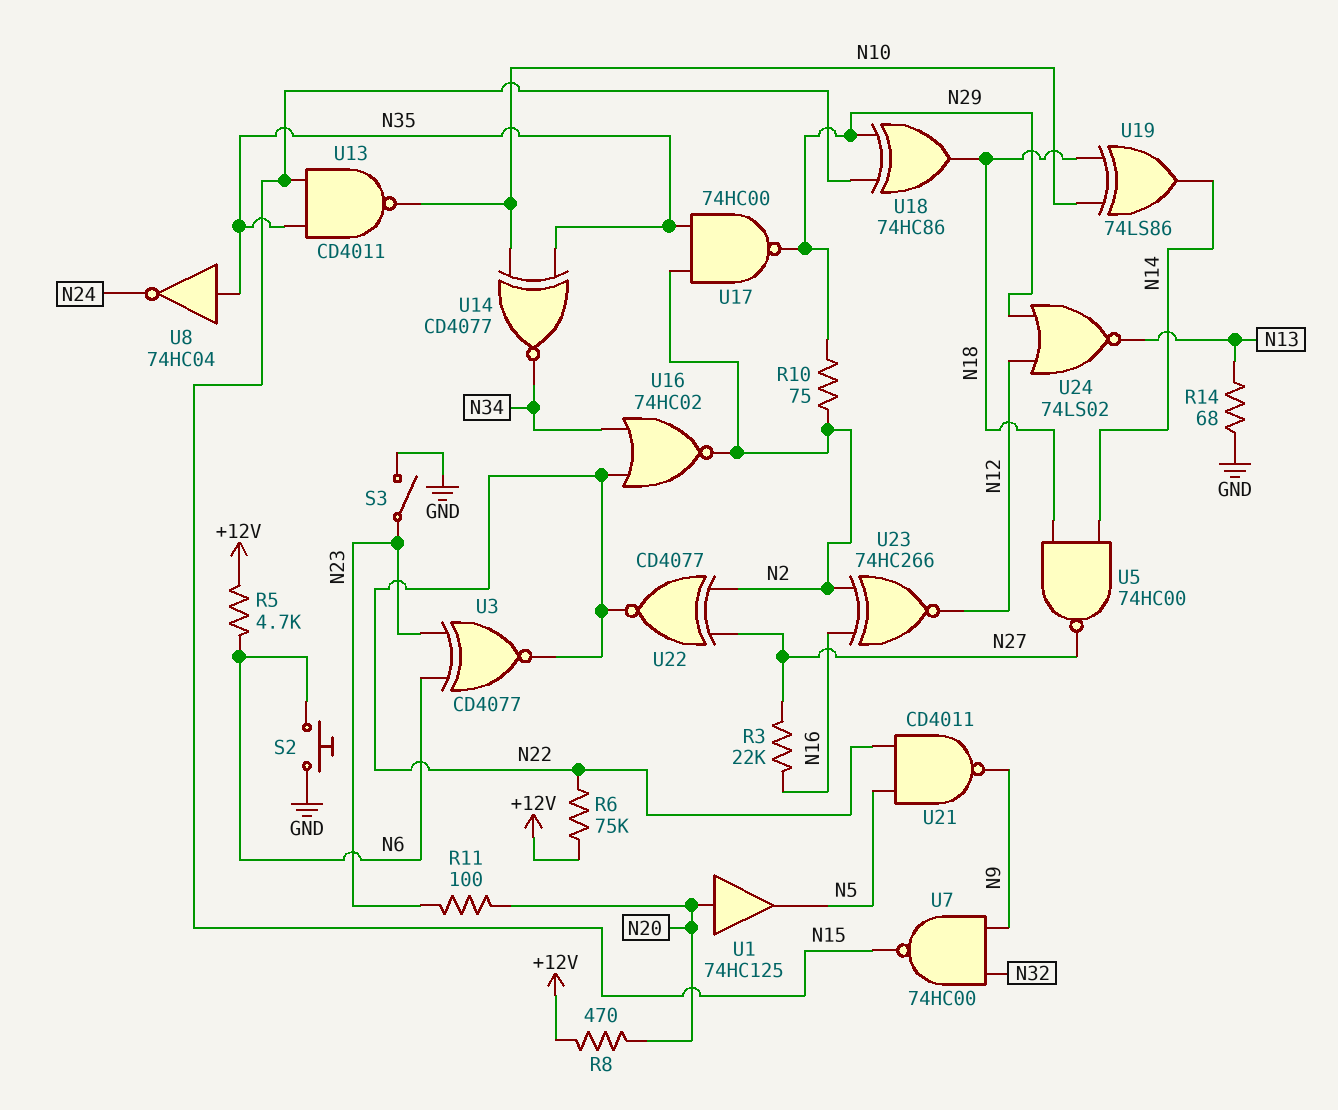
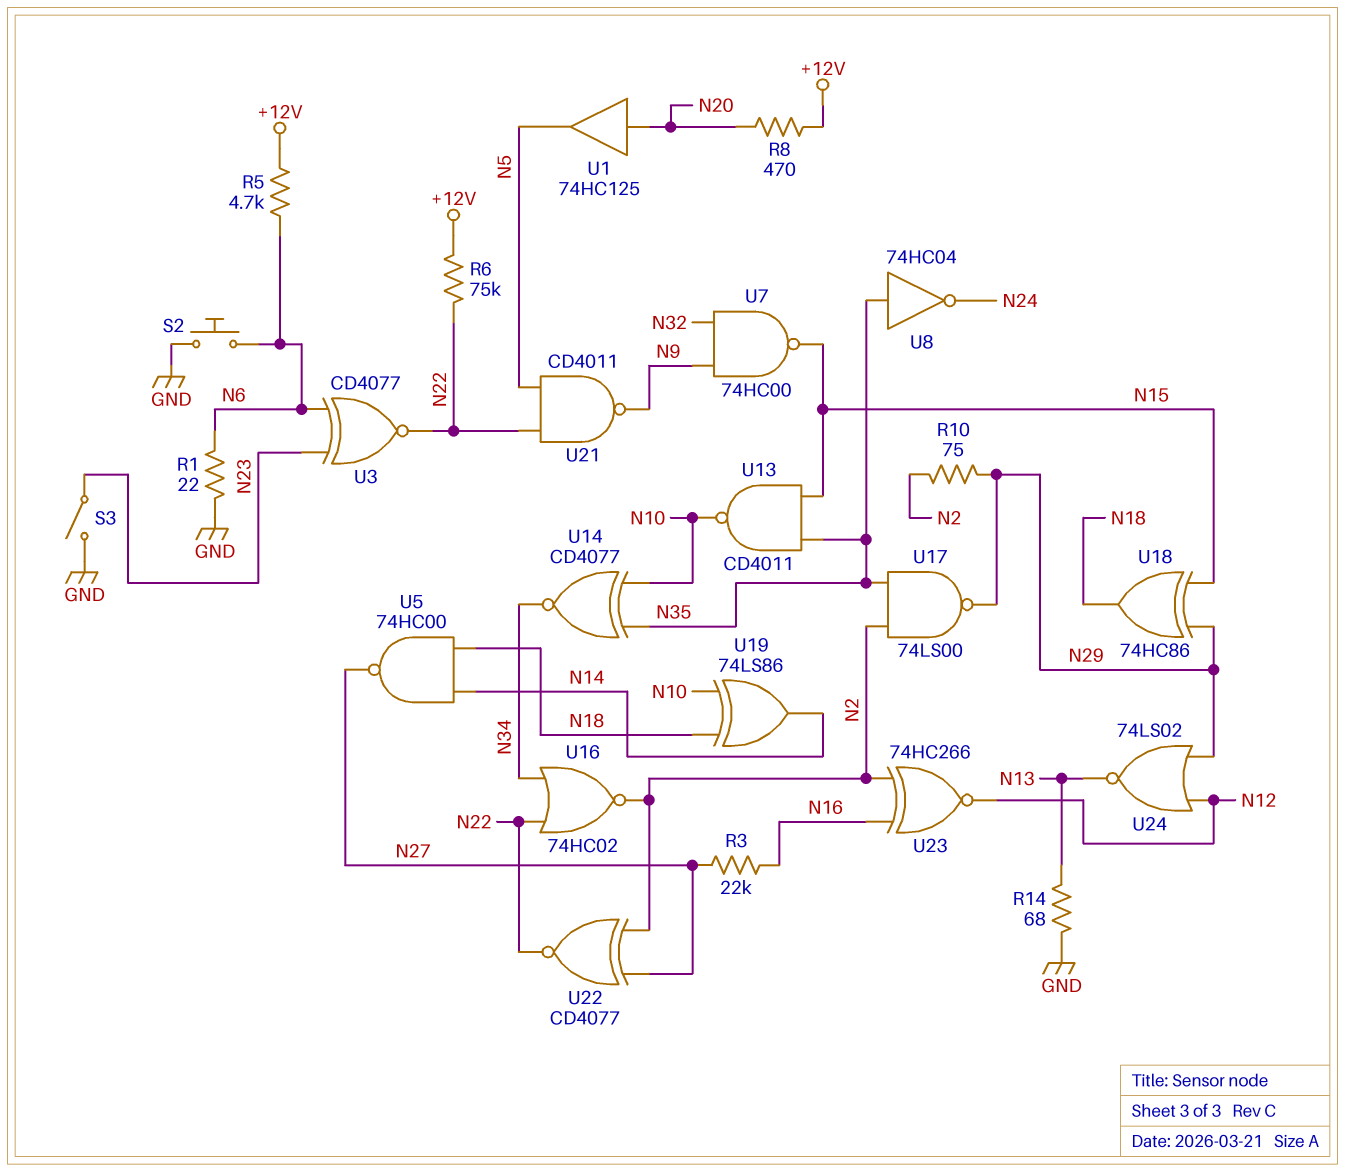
R1: none -> 22 (GND, N6)
R11: 100 (N20, N23) -> none
U17: NAND 74HC00 (in N2, in N35, out N29) -> NAND 74LS00 (in N2, in N35, out N29)

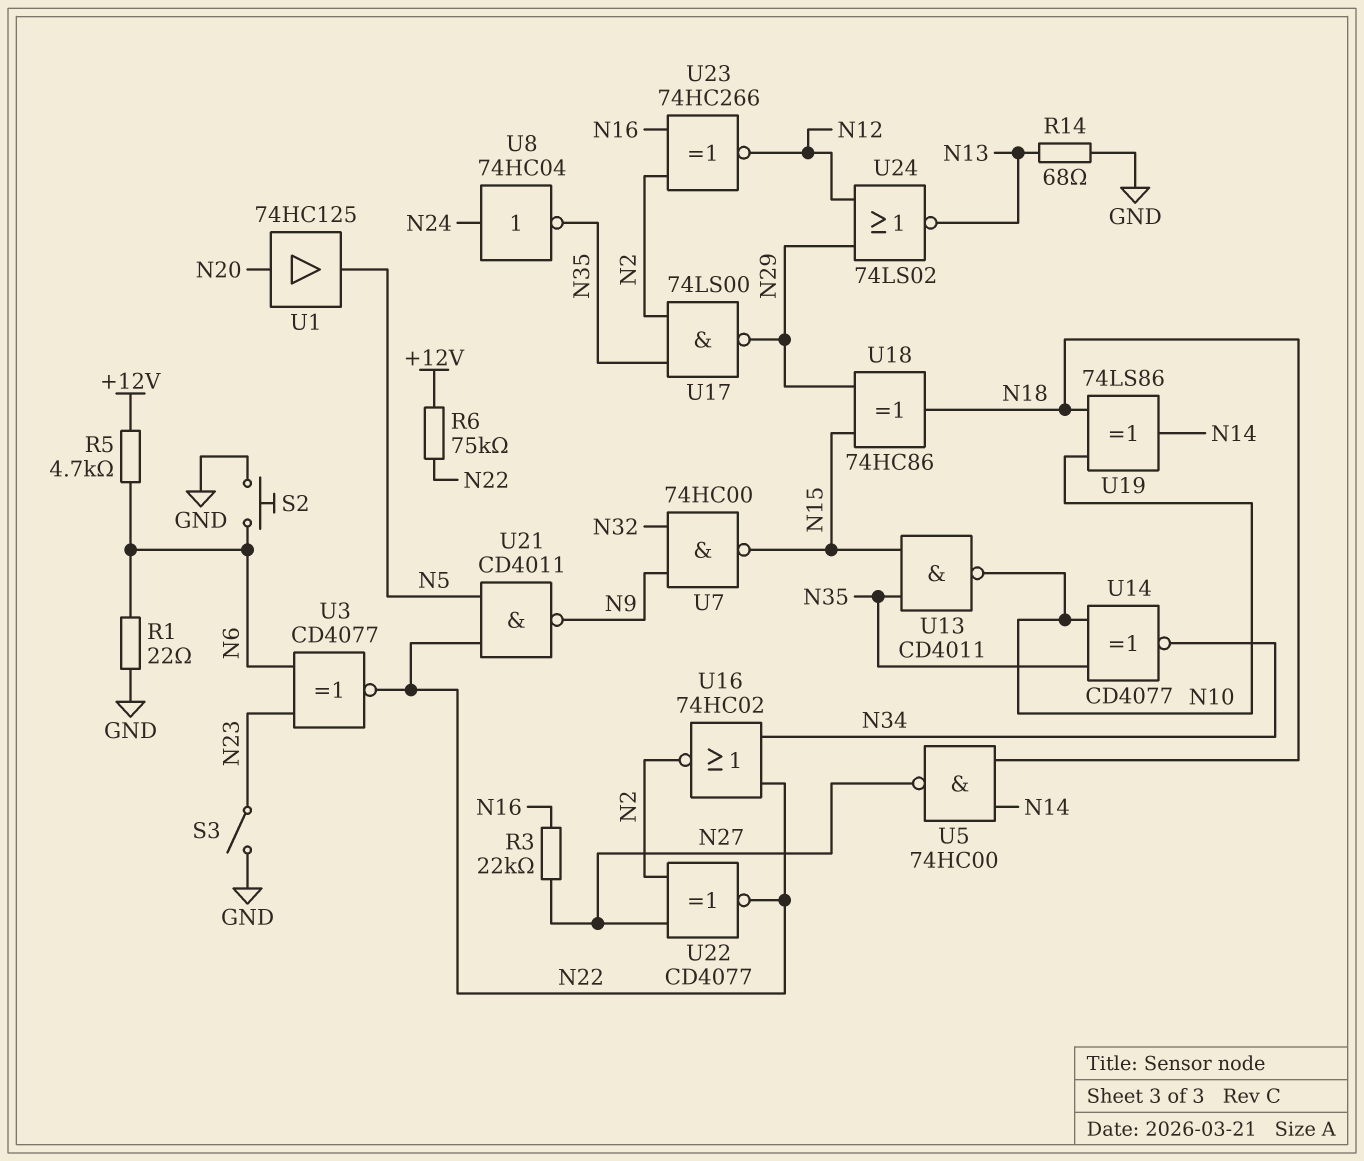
R8: 470 (+12V, N20) -> none
R10: 75 (N2, N29) -> none
U8: NOT 74HC04 (in N35, out N24) -> NOT 74HC04 (in N24, out N35)

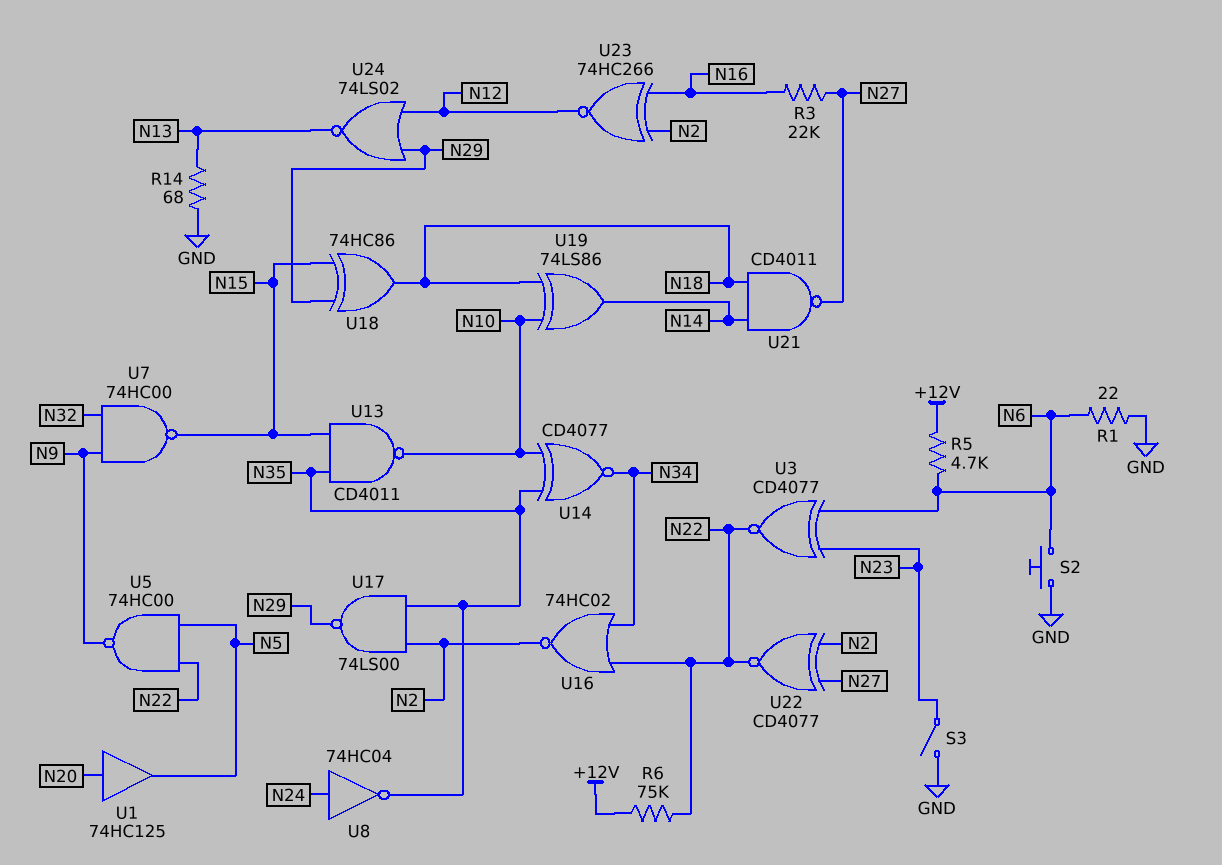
U5: NAND 74HC00 (in N14, in N18, out N27) -> NAND 74HC00 (in N5, in N22, out N9)
U21: NAND CD4011 (in N5, in N22, out N9) -> NAND CD4011 (in N14, in N18, out N27)

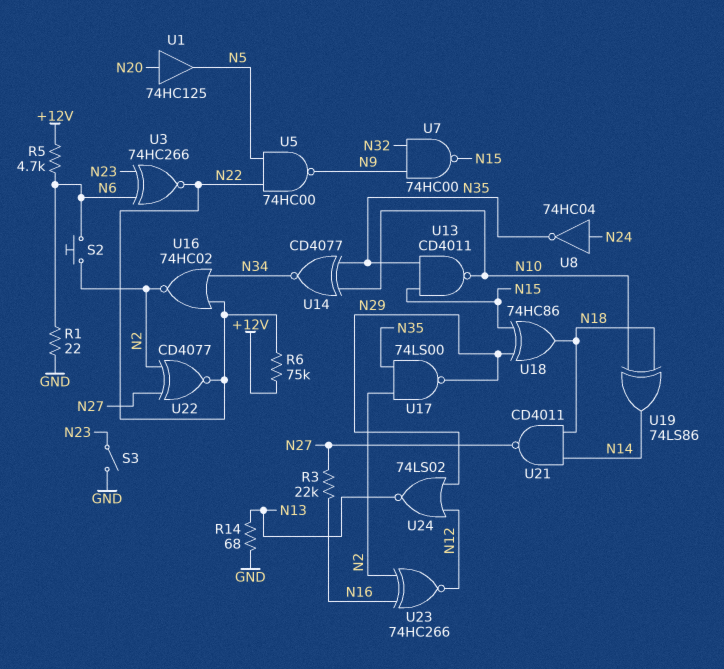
S2: button (GND, N6) -> button (N2, N6)
U3: XNOR CD4077 (in N6, in N23, out N22) -> XNOR 74HC266 (in N6, in N23, out N22)

